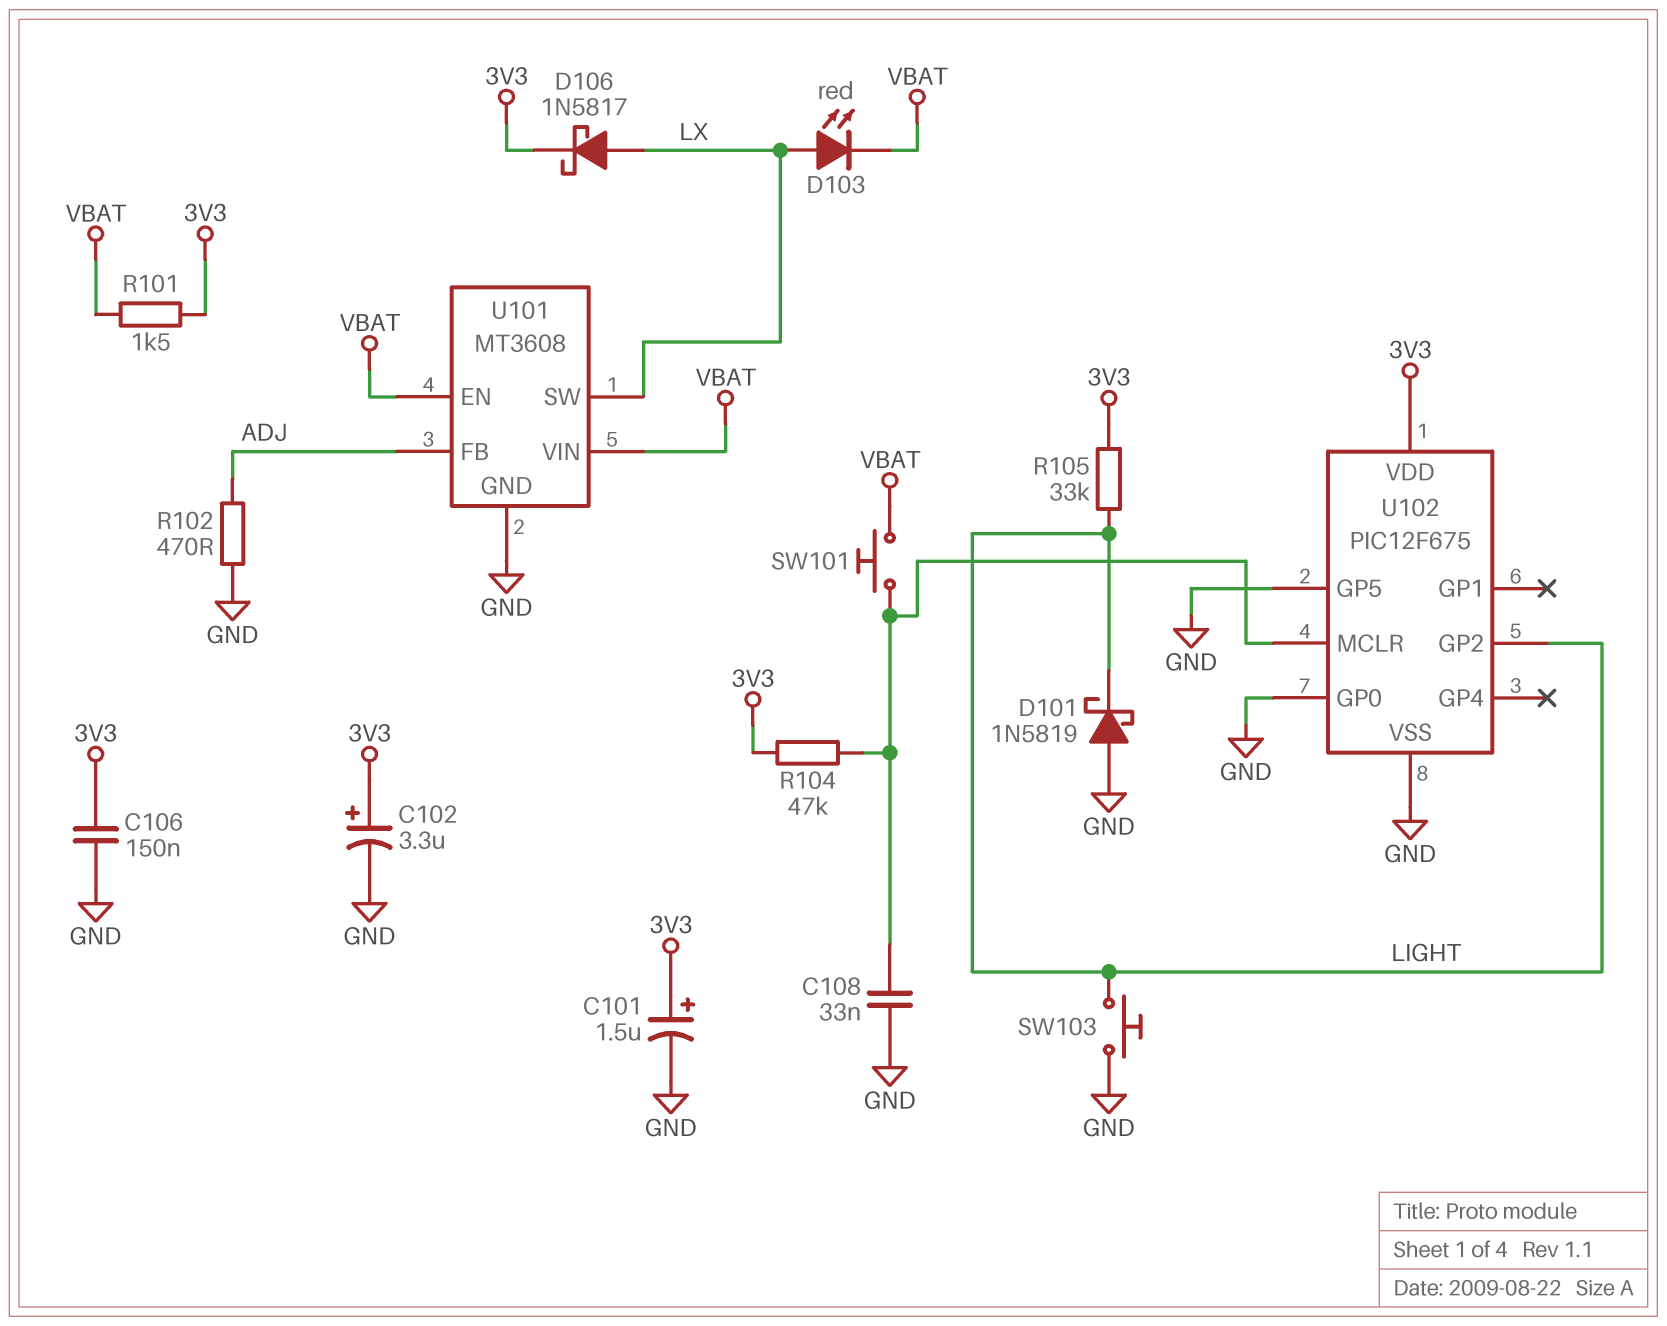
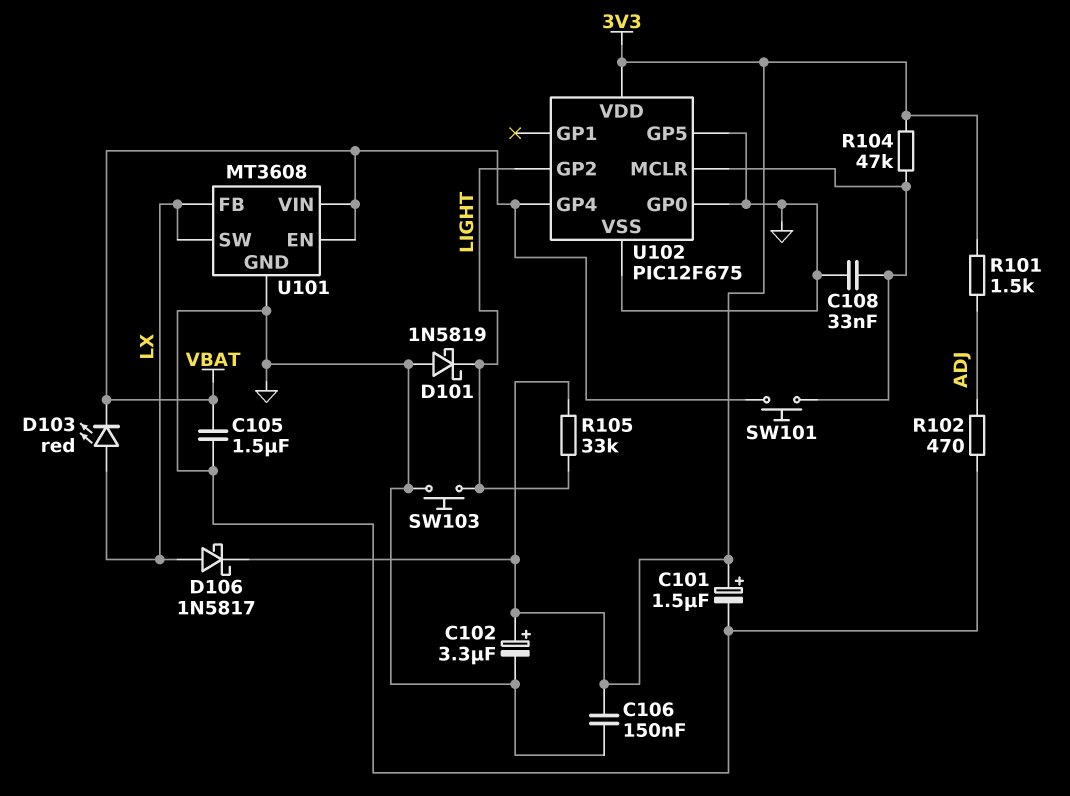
C105: none -> 1.5uF (GND, VBAT)
R101: 1.5k (3V3, VBAT) -> 1.5k (3V3, ADJ)
U101 pin FB: ADJ -> LX
U102 pin GP4: none -> VBAT

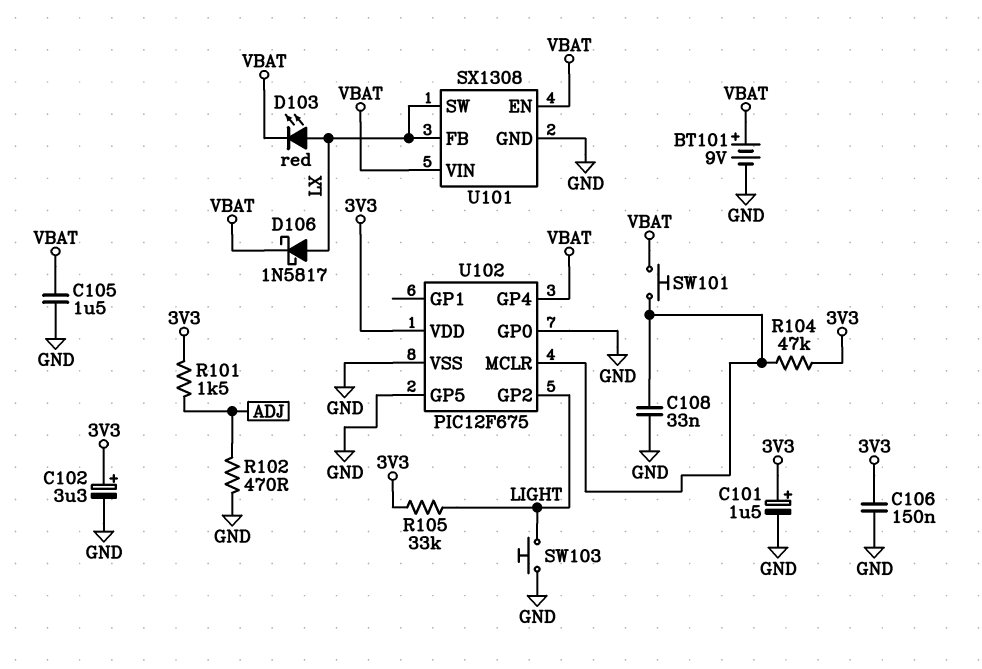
BT101: none -> 9V (plus VBAT, minus GND)
D101: schottky 1N5819 (A GND, K LIGHT) -> none
D106: schottky 1N5817 (A LX, K 3V3) -> schottky 1N5817 (A LX, K VBAT)
U101: MT3608 -> SX1308

